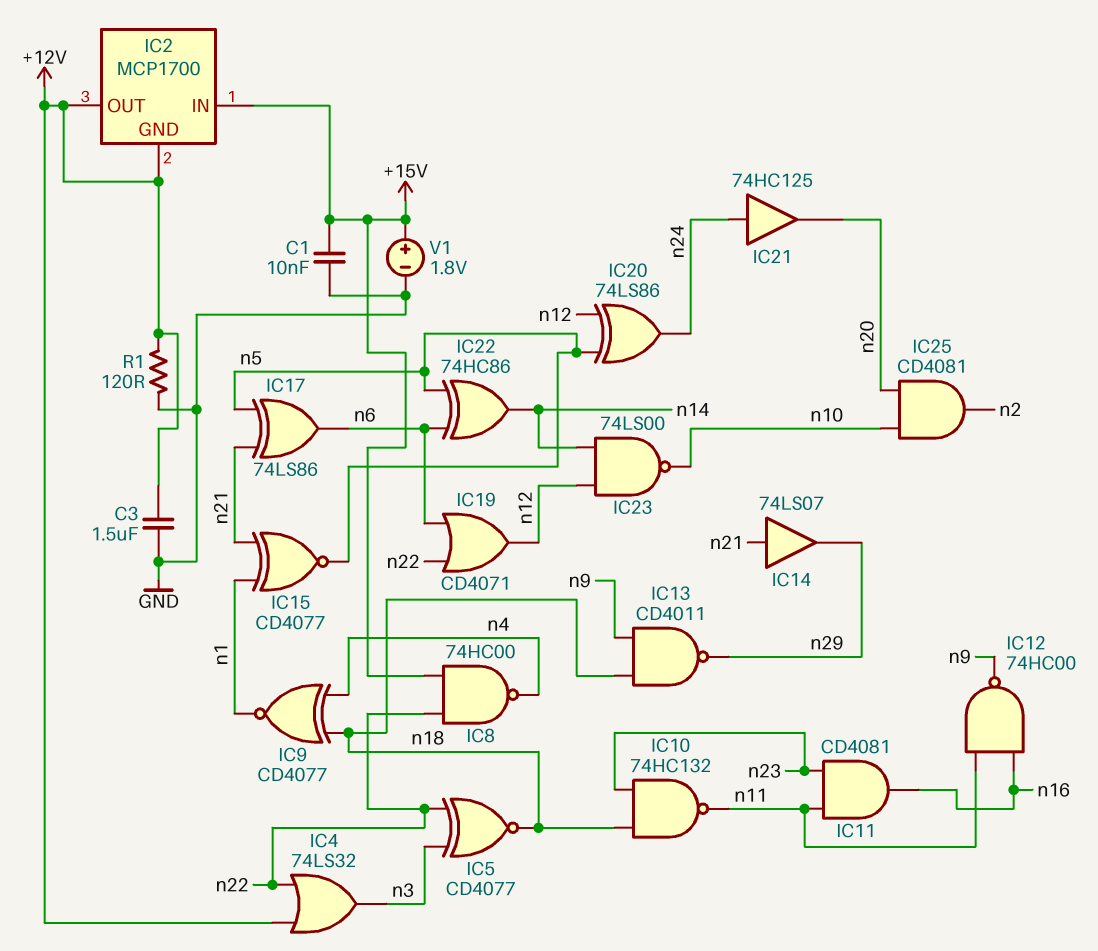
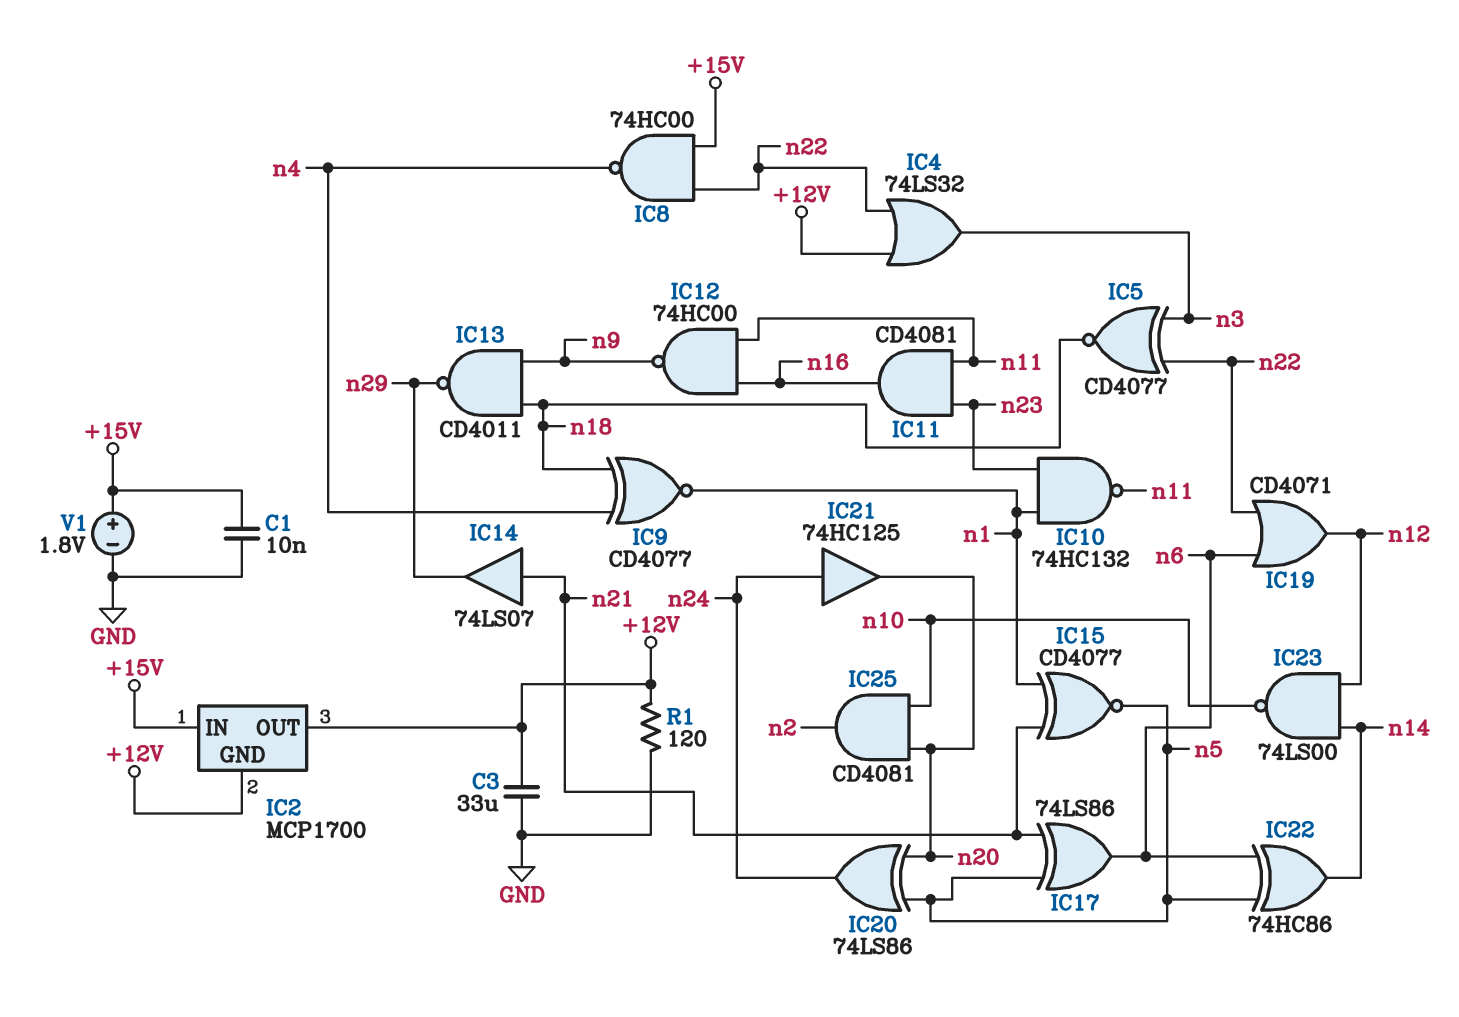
C3: 1.5uF (+12V, GND) -> 33uF (+12V, GND)
IC10: NAND 74HC132 (in n18, in n23, out n11) -> NAND 74HC132 (in n1, in n23, out n11)
IC20: XOR 74LS86 (in n5, in n12, out n24) -> XOR 74LS86 (in n5, in n20, out n24)

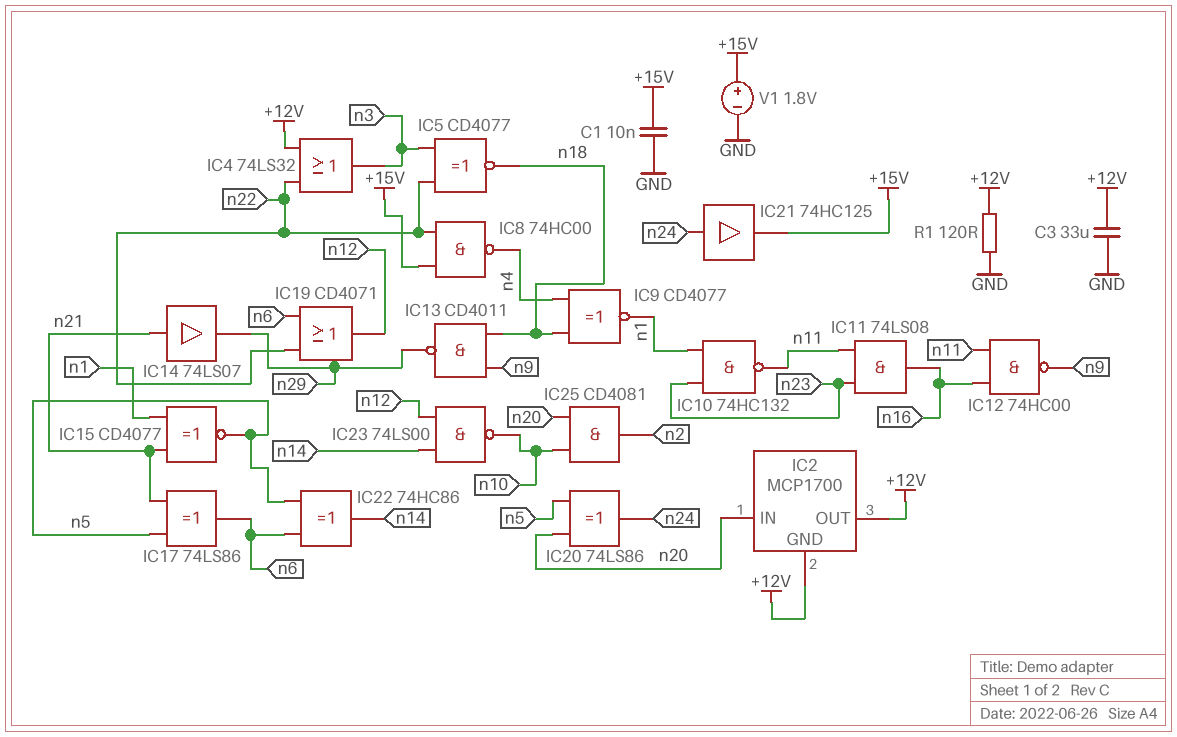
IC2 pin IN: +15V -> n20
IC11: AND CD4081 (in n11, in n23, out n16) -> AND 74LS08 (in n11, in n23, out n16)
IC21: buffer 74HC125 (in n24, out n20) -> buffer 74HC125 (in n24, out +15V)

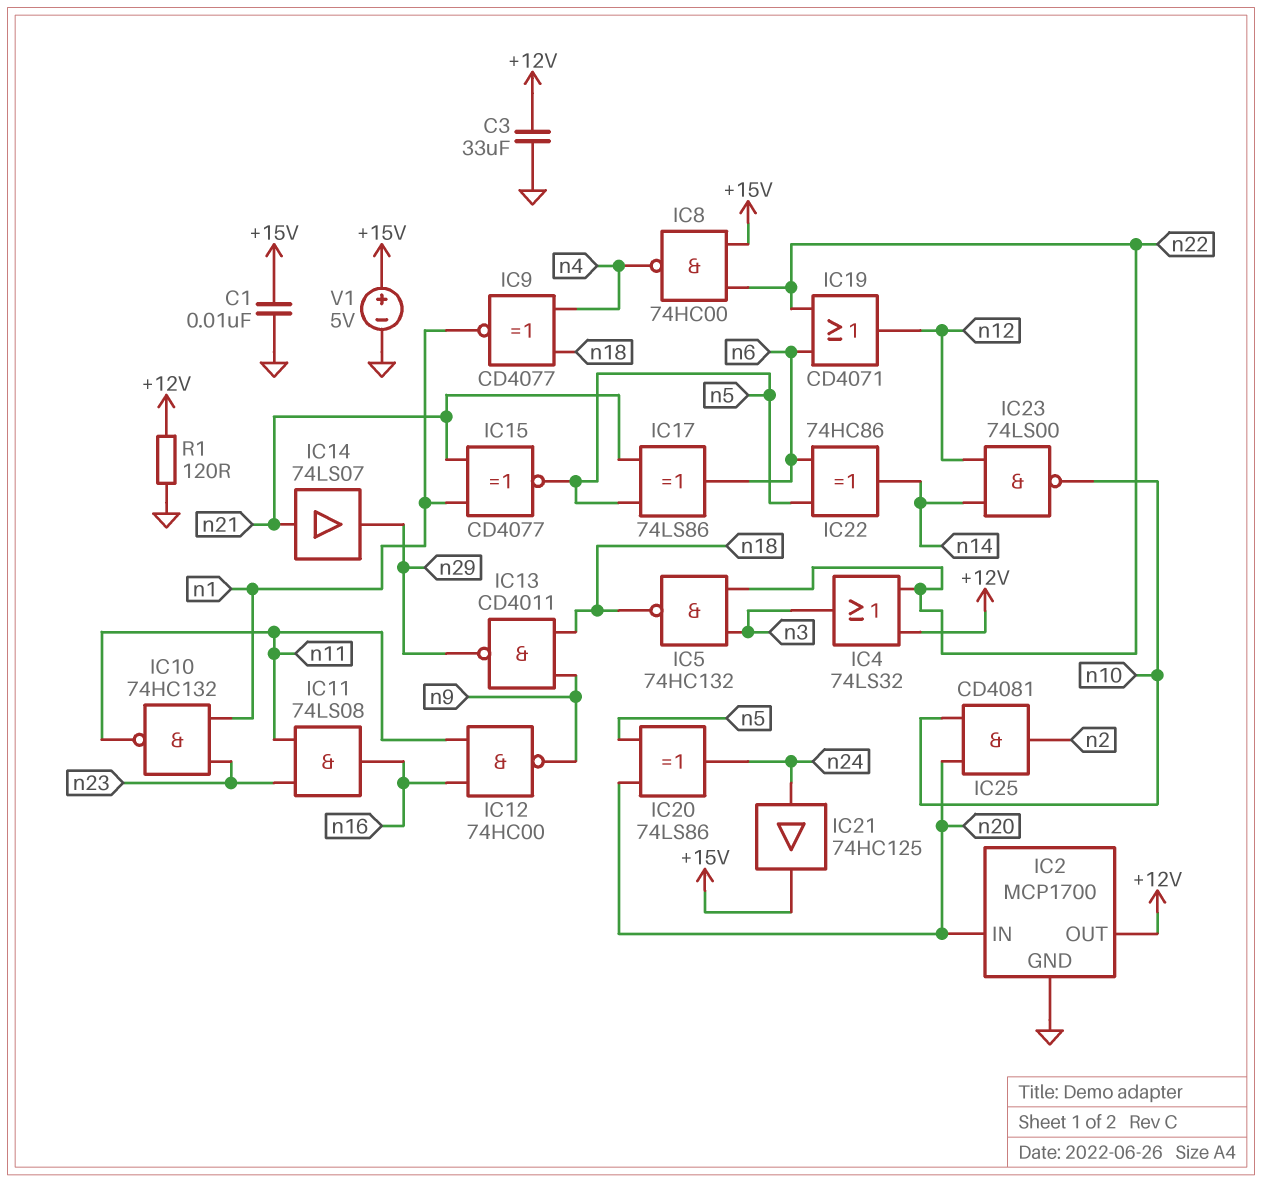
IC2 pin GND: +12V -> GND
IC5: XNOR CD4077 (in n3, in n22, out n18) -> NAND 74HC132 (in n3, in n22, out n18)
V1: 1.8V (plus +15V, minus GND) -> 5V (plus +15V, minus GND)

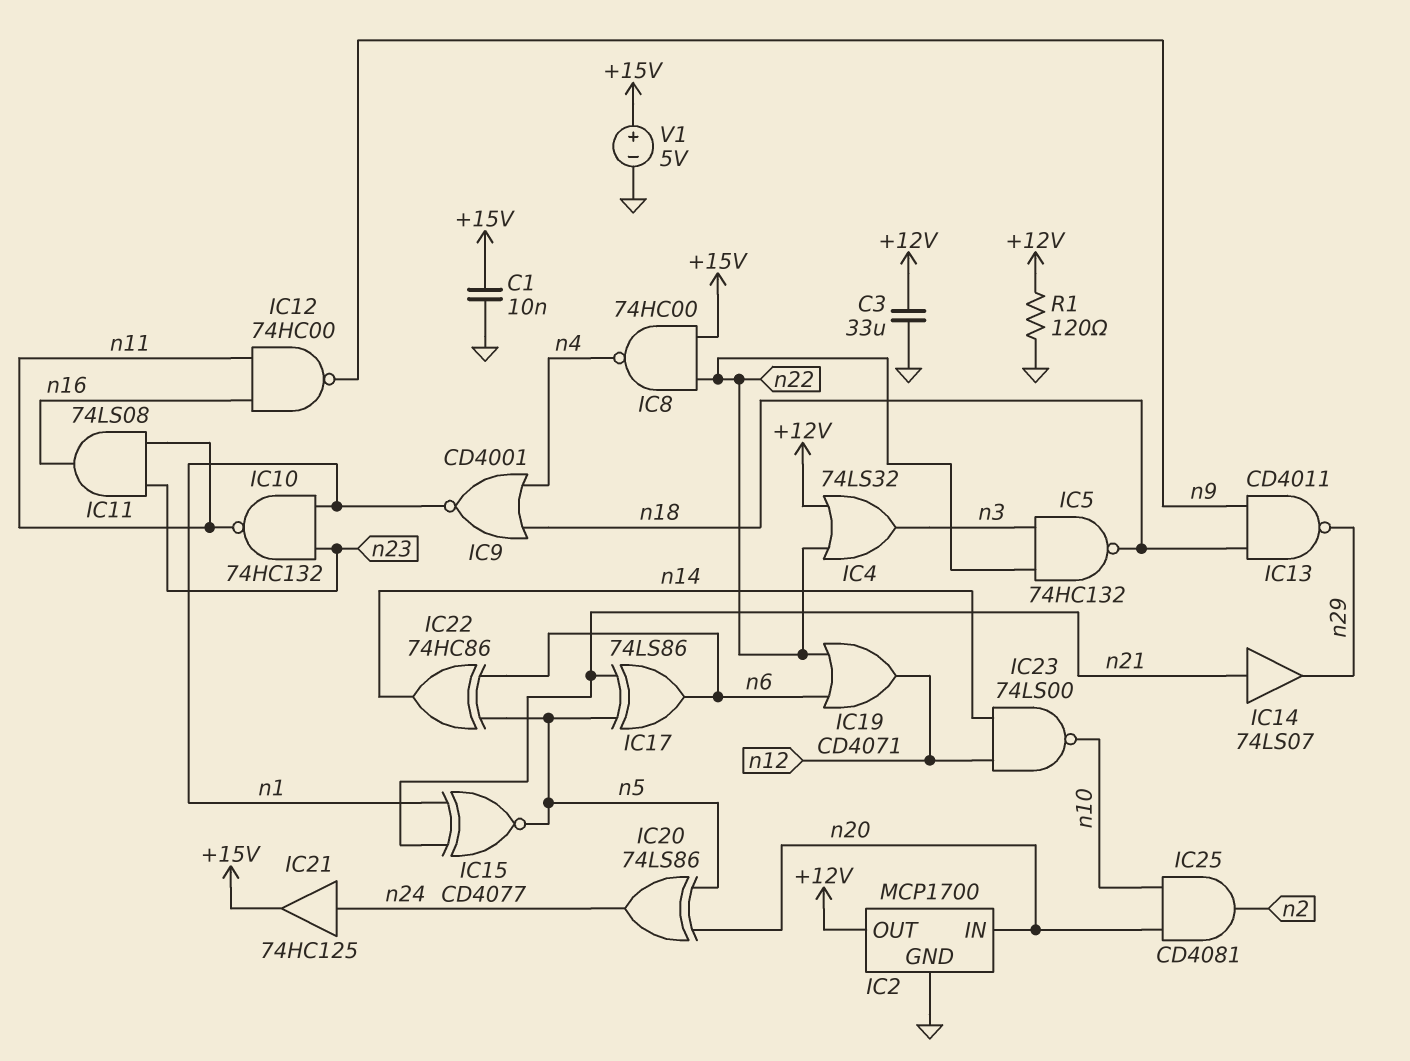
IC9: XNOR CD4077 (in n4, in n18, out n1) -> NOR CD4001 (in n4, in n18, out n1)

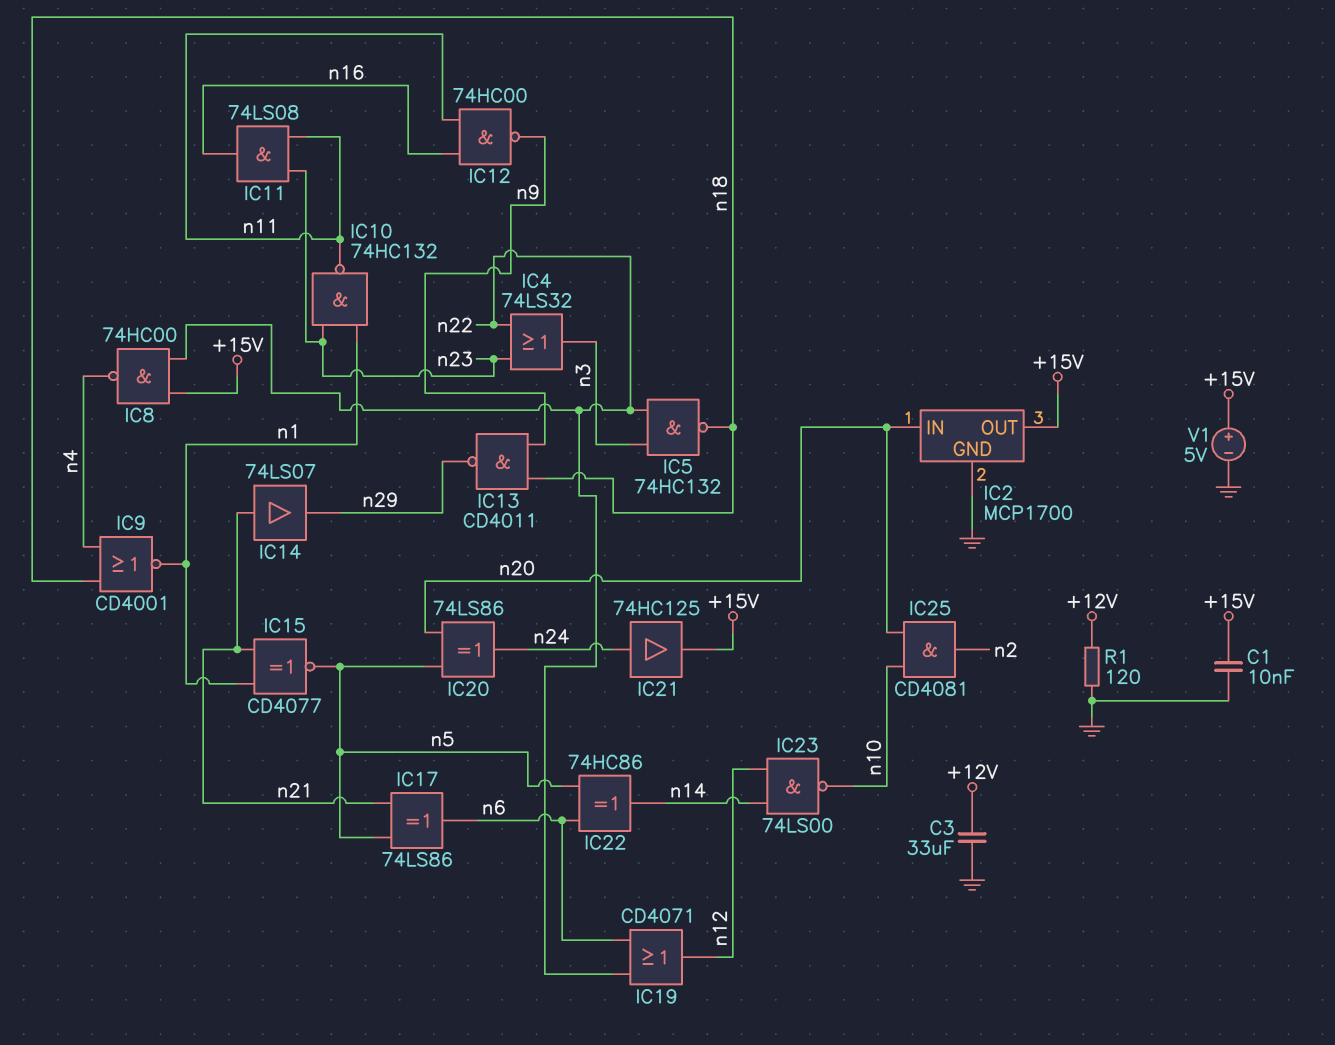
IC2 pin OUT: +12V -> +15V
IC4: OR 74LS32 (in +12V, in n22, out n3) -> OR 74LS32 (in n22, in n23, out n3)

